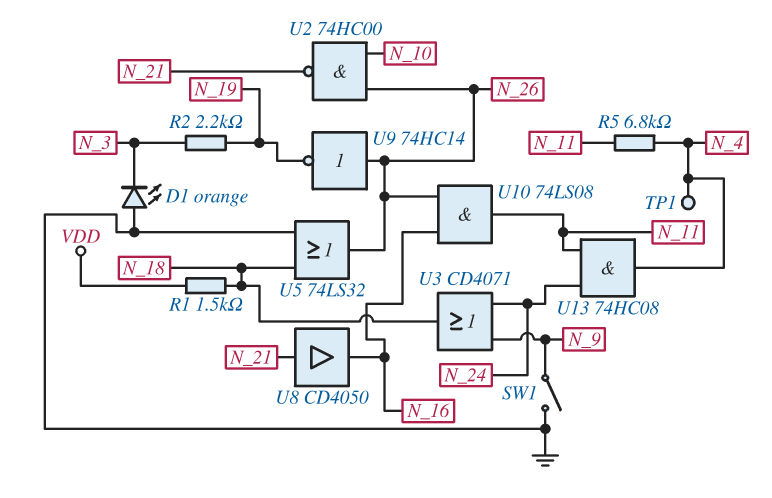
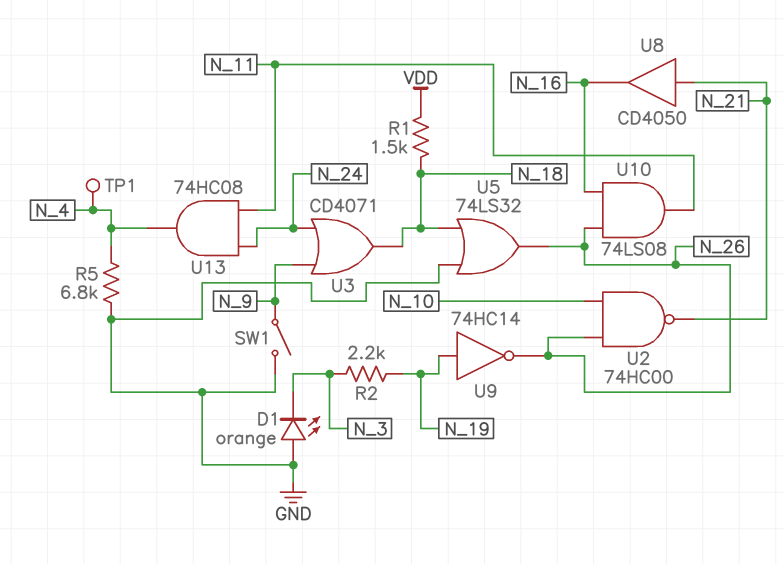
R5: 6.8k (N_4, N_11) -> 6.8k (GND, N_4)
U9: NOT 74HC14 (in N_26, out N_19) -> NOT 74HC14 (in N_19, out N_26)

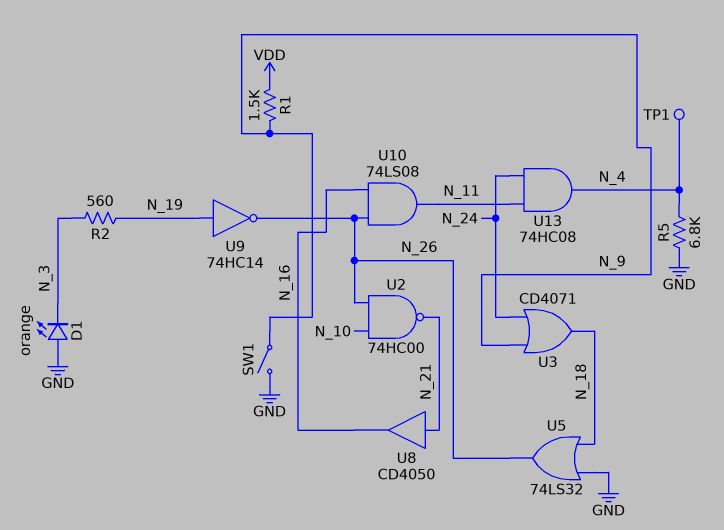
R1: 1.5k (N_18, VDD) -> 1.5k (N_9, VDD)
R2: 2.2k (N_3, N_19) -> 560 (N_3, N_19)

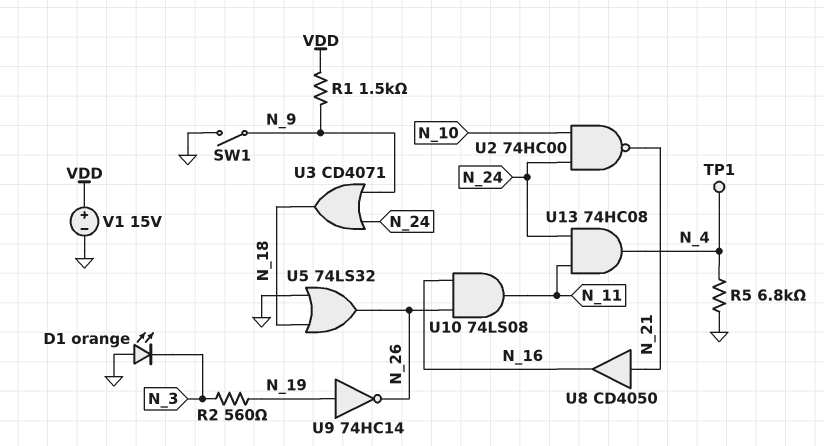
U2: NAND 74HC00 (in N_10, in N_26, out N_21) -> NAND 74HC00 (in N_10, in N_24, out N_21)
V1: none -> 15V (plus VDD, minus GND)

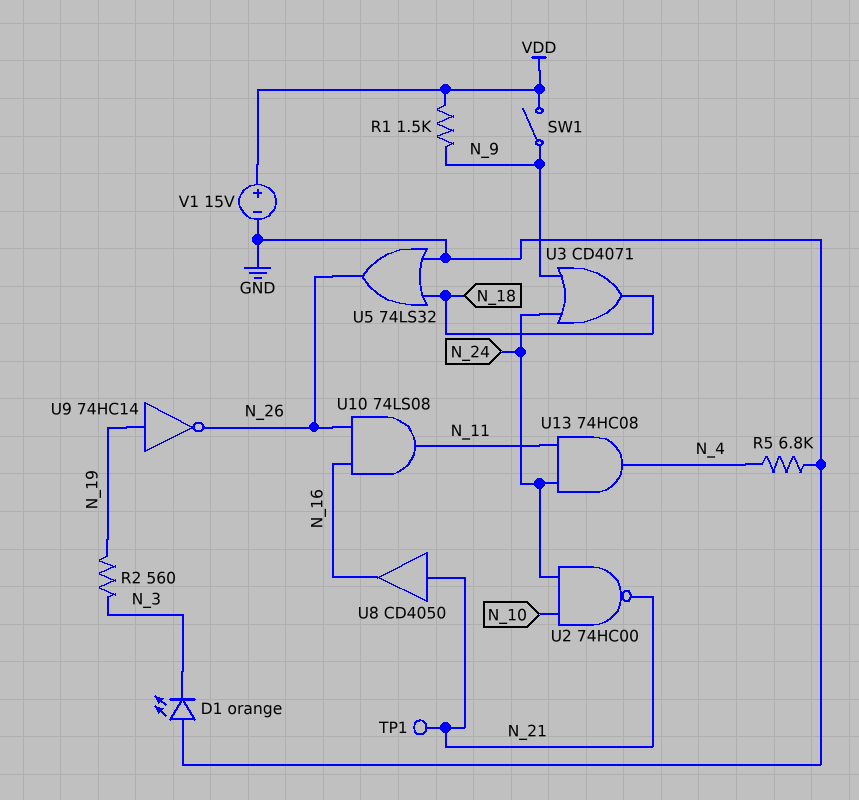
SW1: switch (GND, N_9) -> switch (N_9, VDD)
TP1: test point (N_4) -> test point (N_21)

